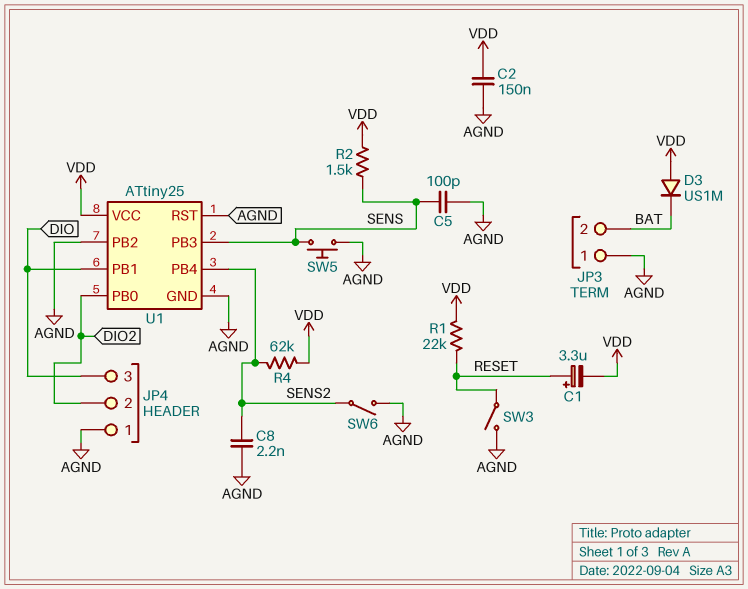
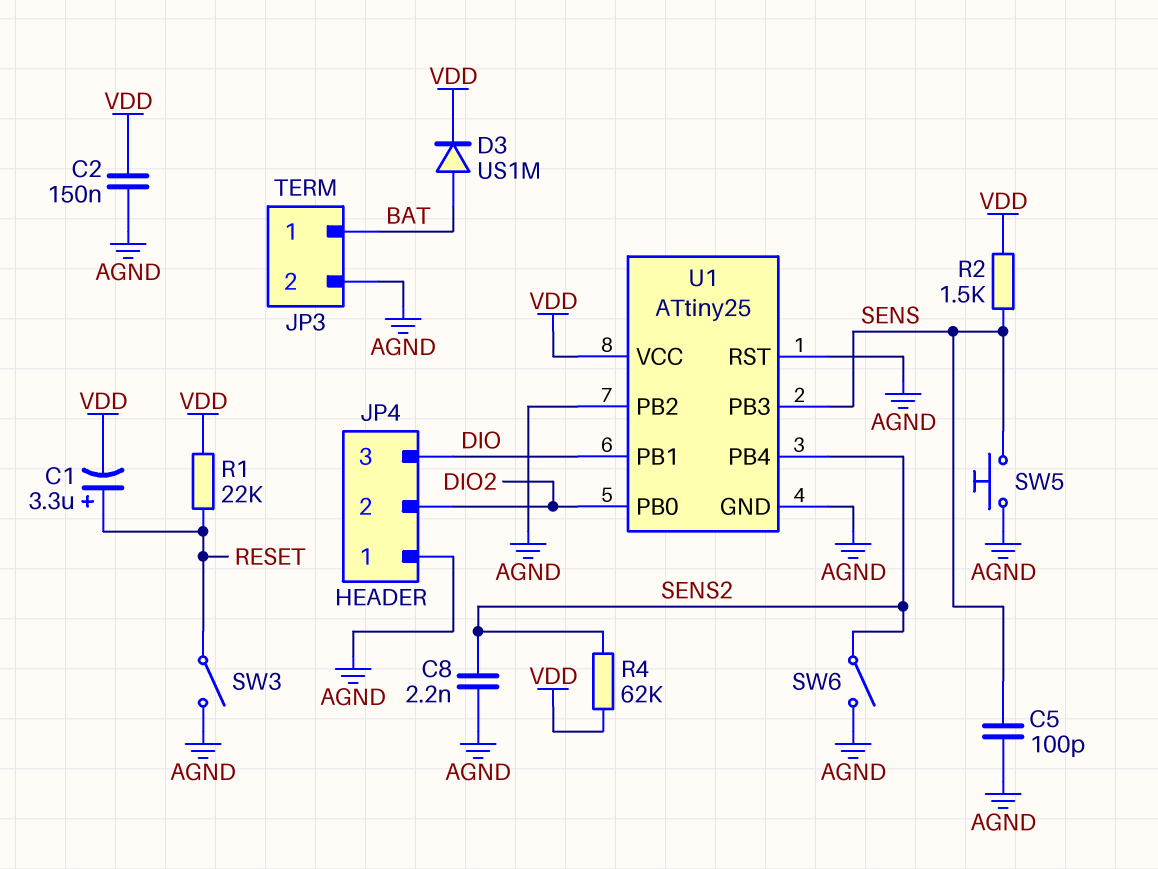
D3: diode US1M (A VDD, K BAT) -> diode US1M (A BAT, K VDD)
JP3 pin 1: AGND -> BAT
JP3 pin 2: BAT -> AGND

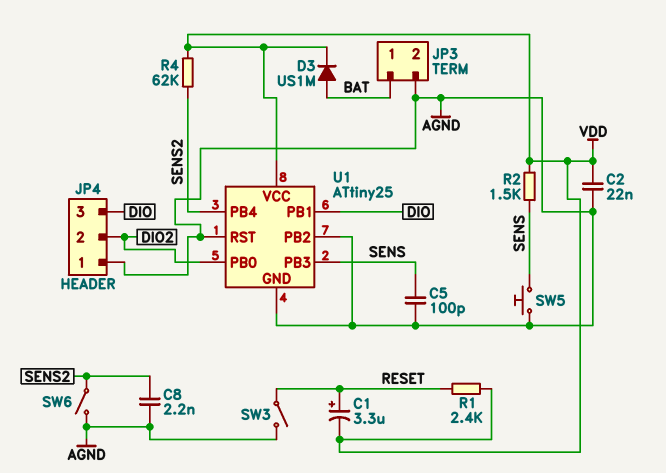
C2: 150nF (AGND, VDD) -> 22nF (AGND, VDD)
R1: 22k (RESET, VDD) -> 2.4k (RESET, VDD)

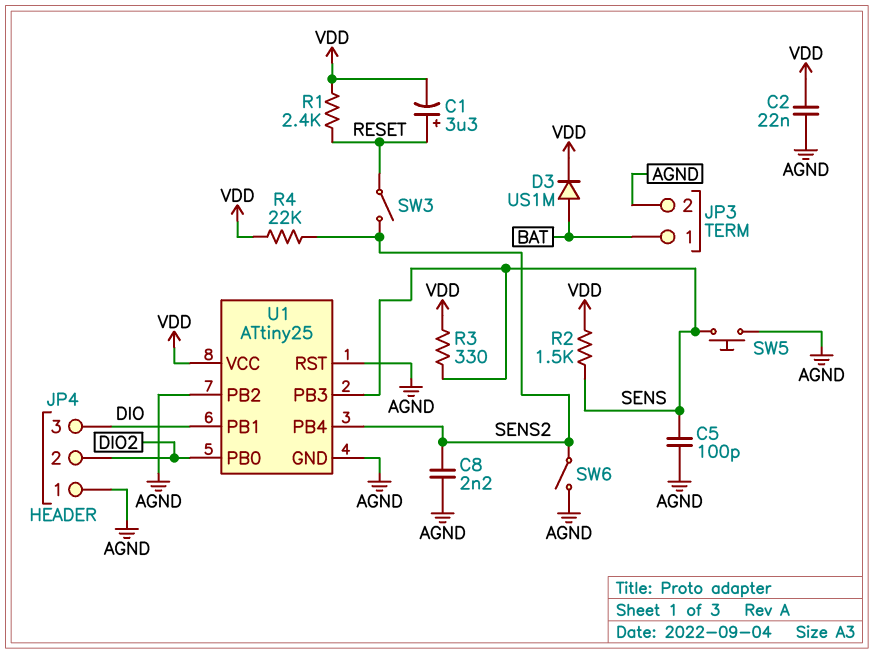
R3: none -> 330 (SENS, VDD)
R4: 62k (SENS2, VDD) -> 22k (SENS2, VDD)
SW3: switch (AGND, RESET) -> switch (RESET, SENS2)

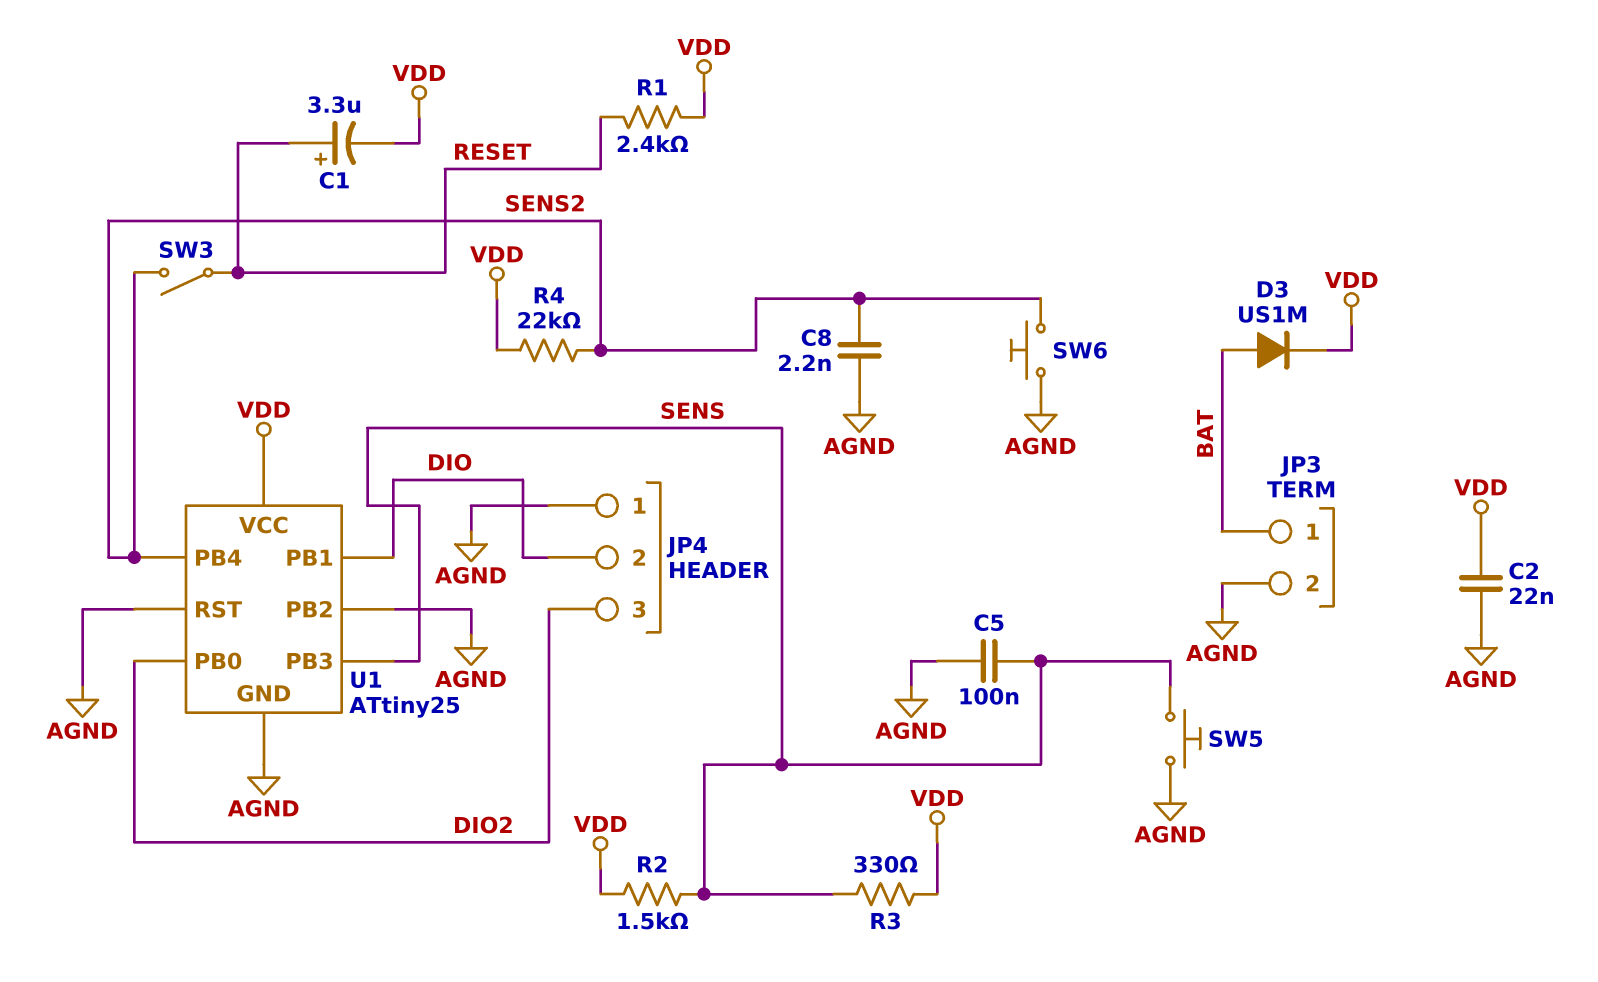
C5: 100pF (AGND, SENS) -> 100nF (AGND, SENS)
JP4 pin 2: DIO2 -> DIO
JP4 pin 3: DIO -> DIO2
SW6: switch (AGND, SENS2) -> button (AGND, SENS2)

